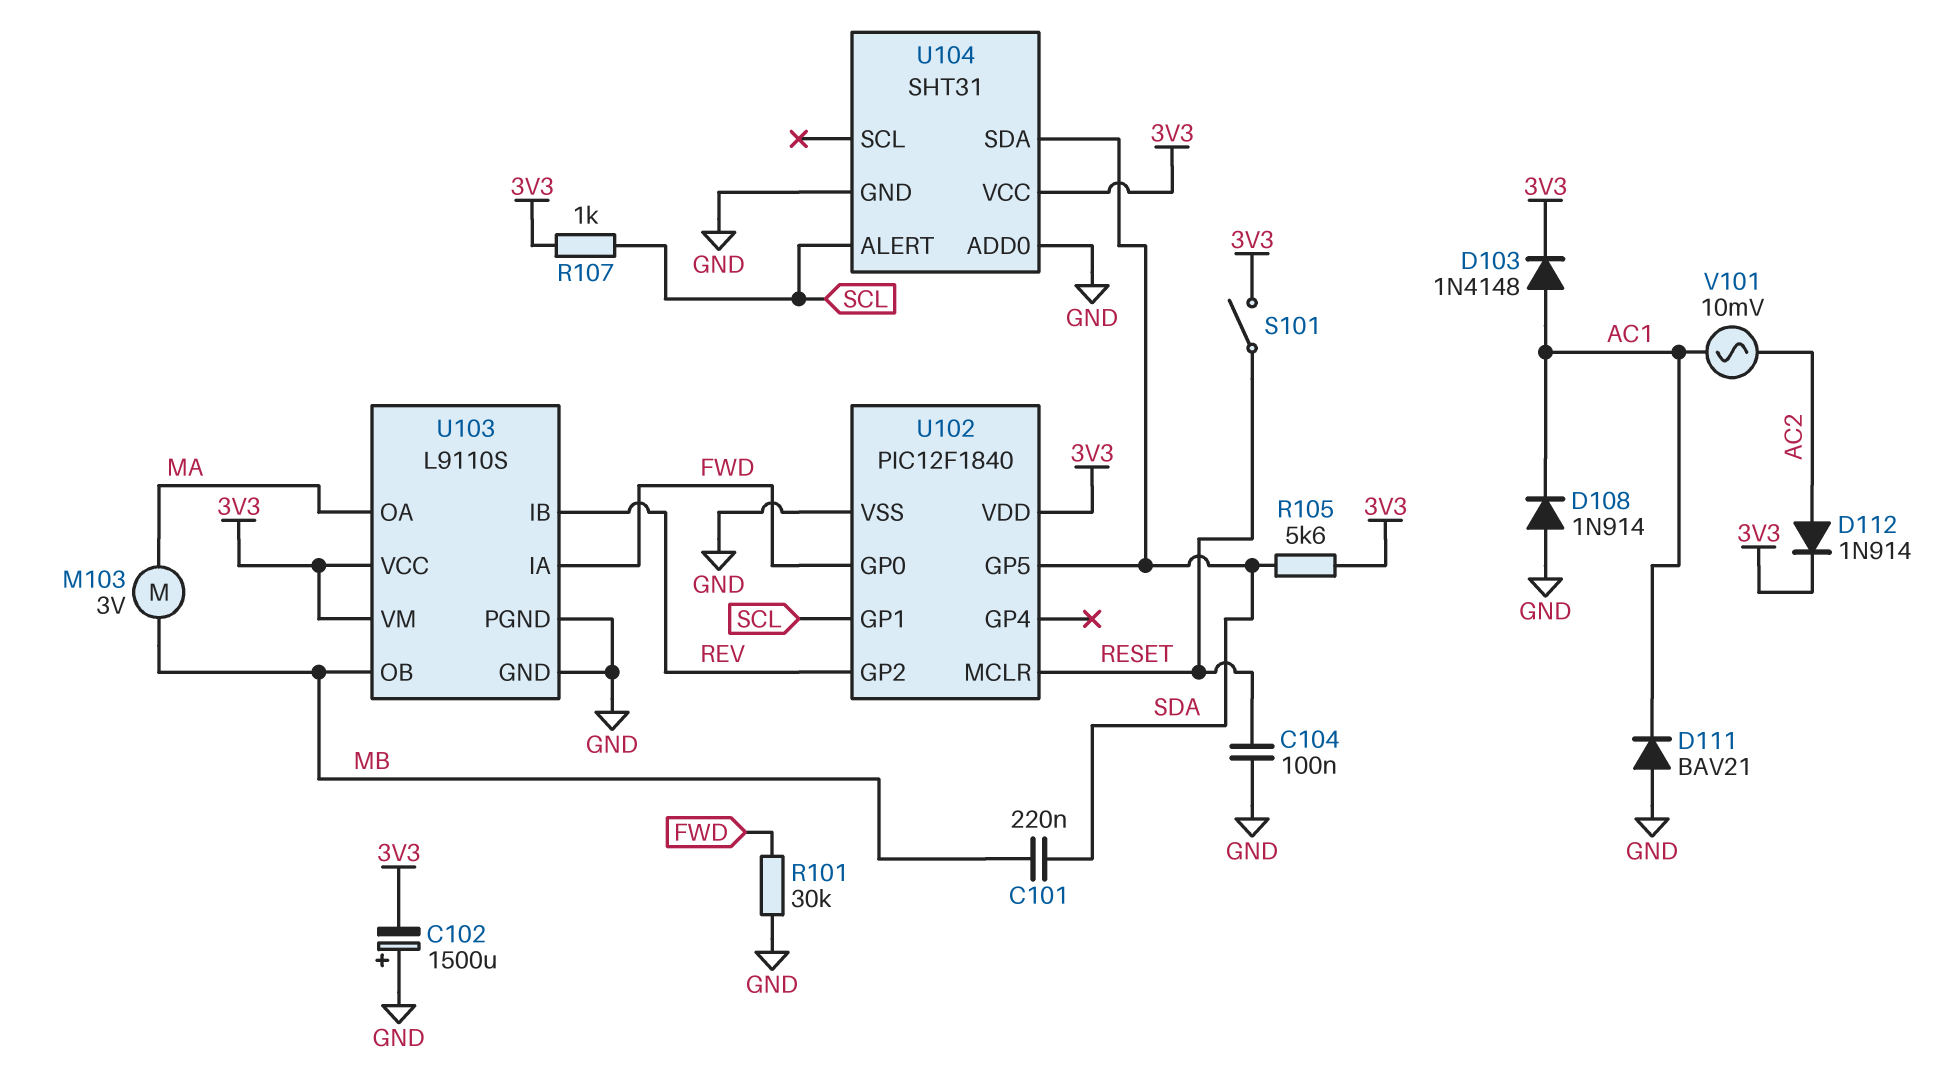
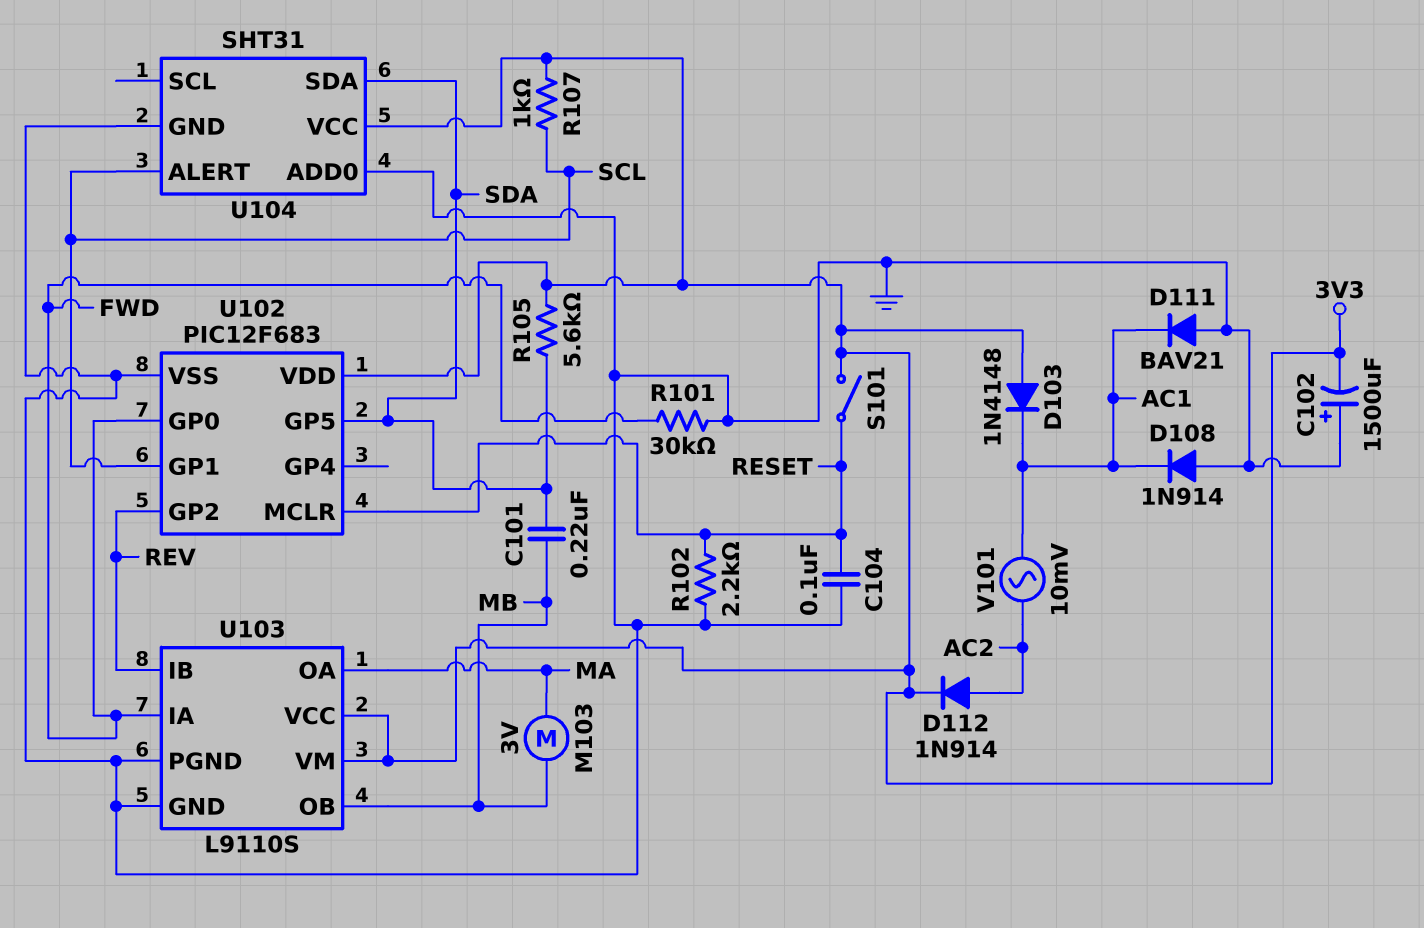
D103: diode 1N4148 (A AC1, K 3V3) -> diode 1N4148 (A 3V3, K AC1)
R102: none -> 2.2k (GND, RESET)
U102: PIC12F1840 -> PIC12F683

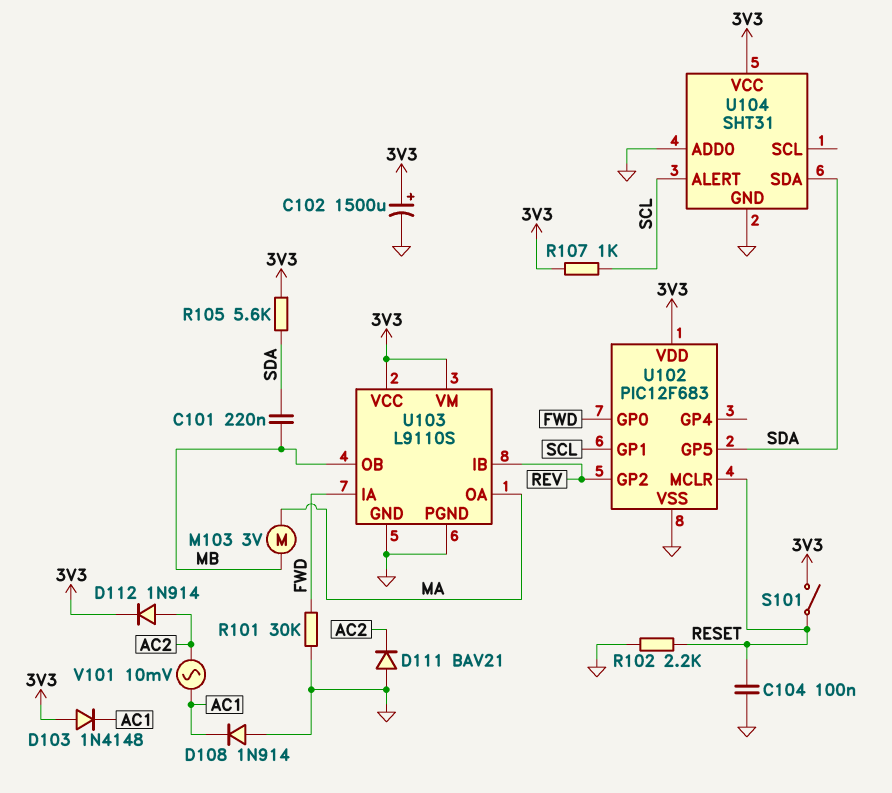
C102: 1500uF (plus GND, minus 3V3) -> 1500uF (plus 3V3, minus GND)
D111: diode BAV21 (A GND, K AC1) -> diode BAV21 (A GND, K AC2)

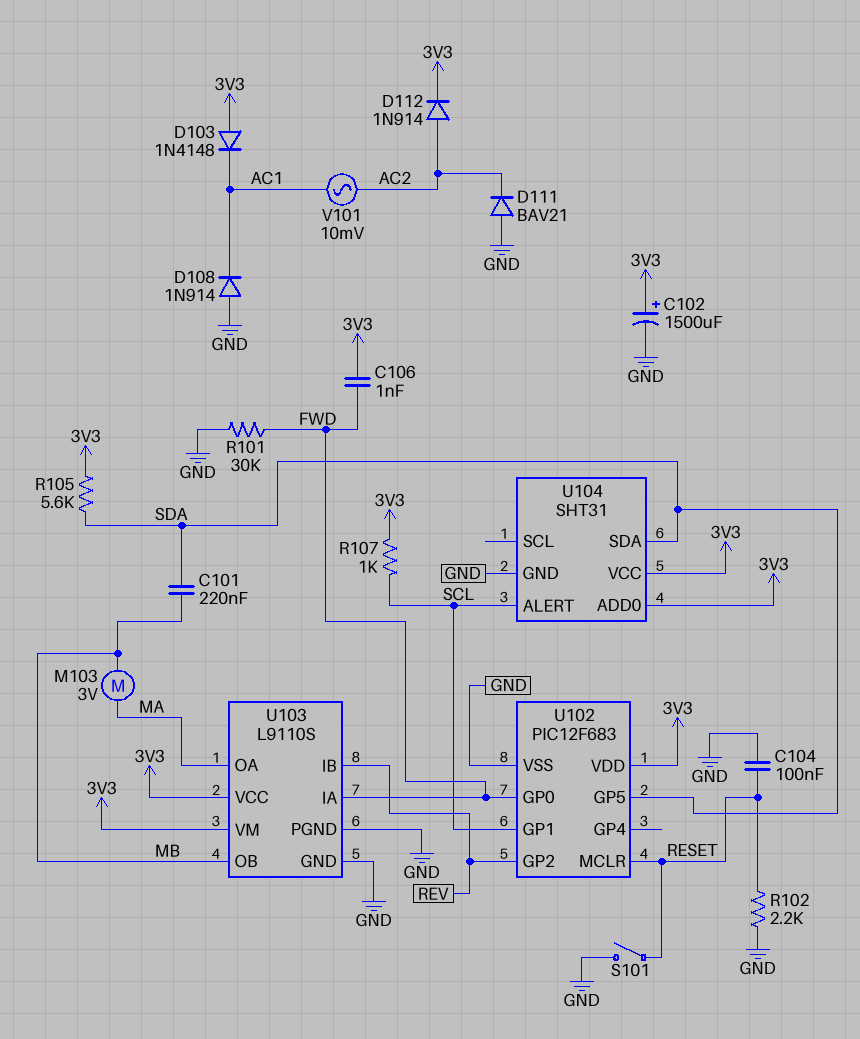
C106: none -> 1nF (3V3, FWD)
S101: switch (3V3, RESET) -> switch (GND, RESET)
U104 pin ADD0: GND -> 3V3

